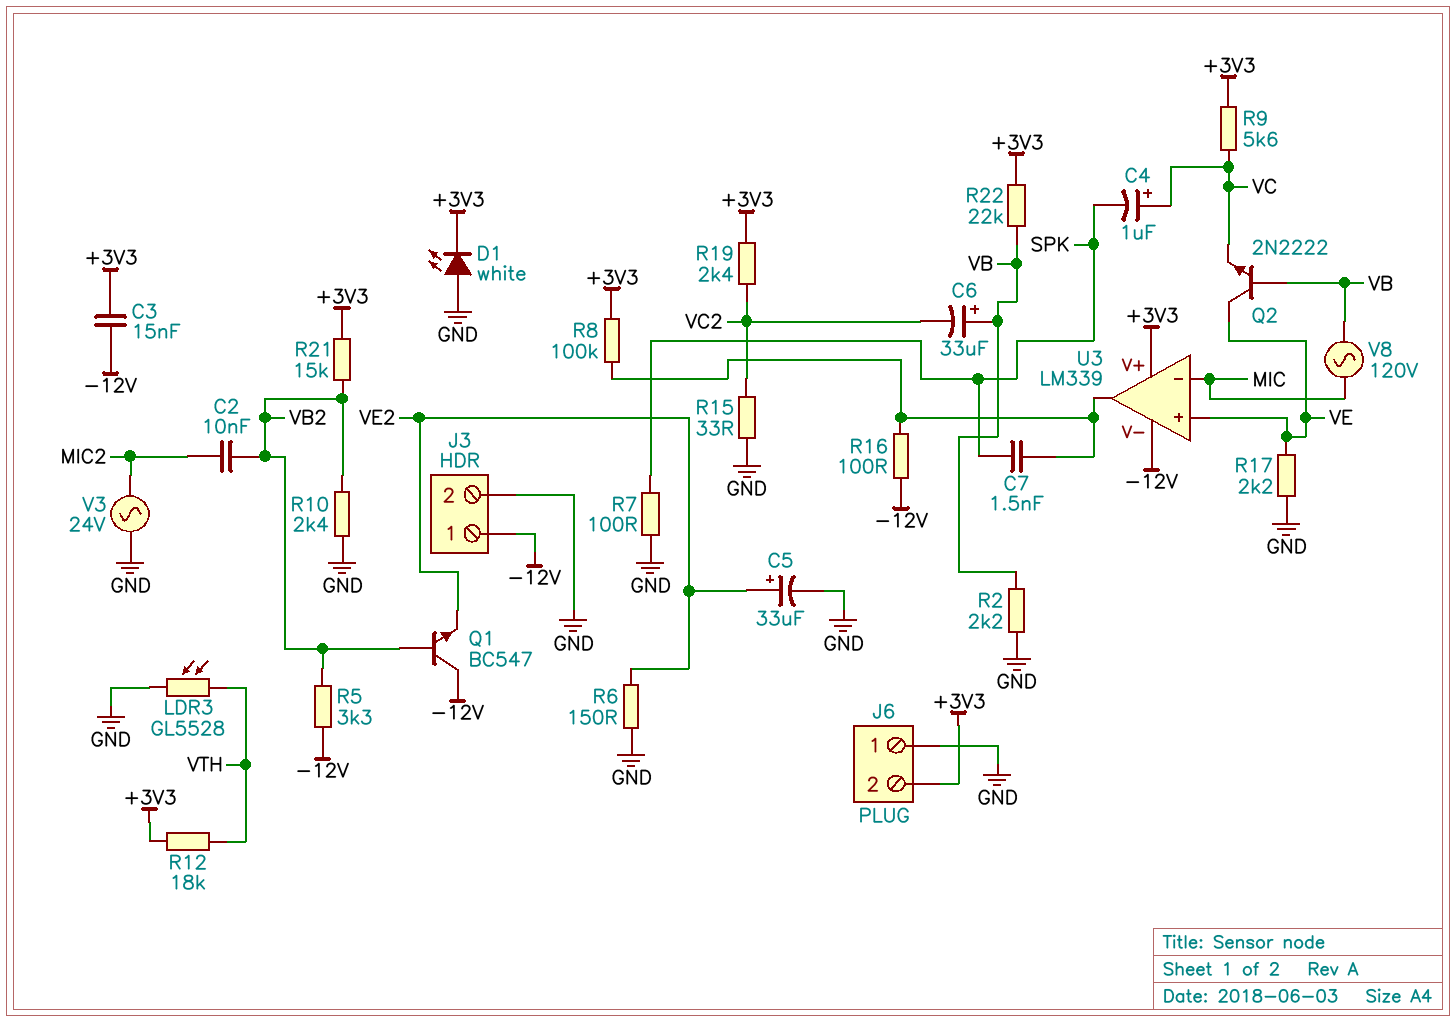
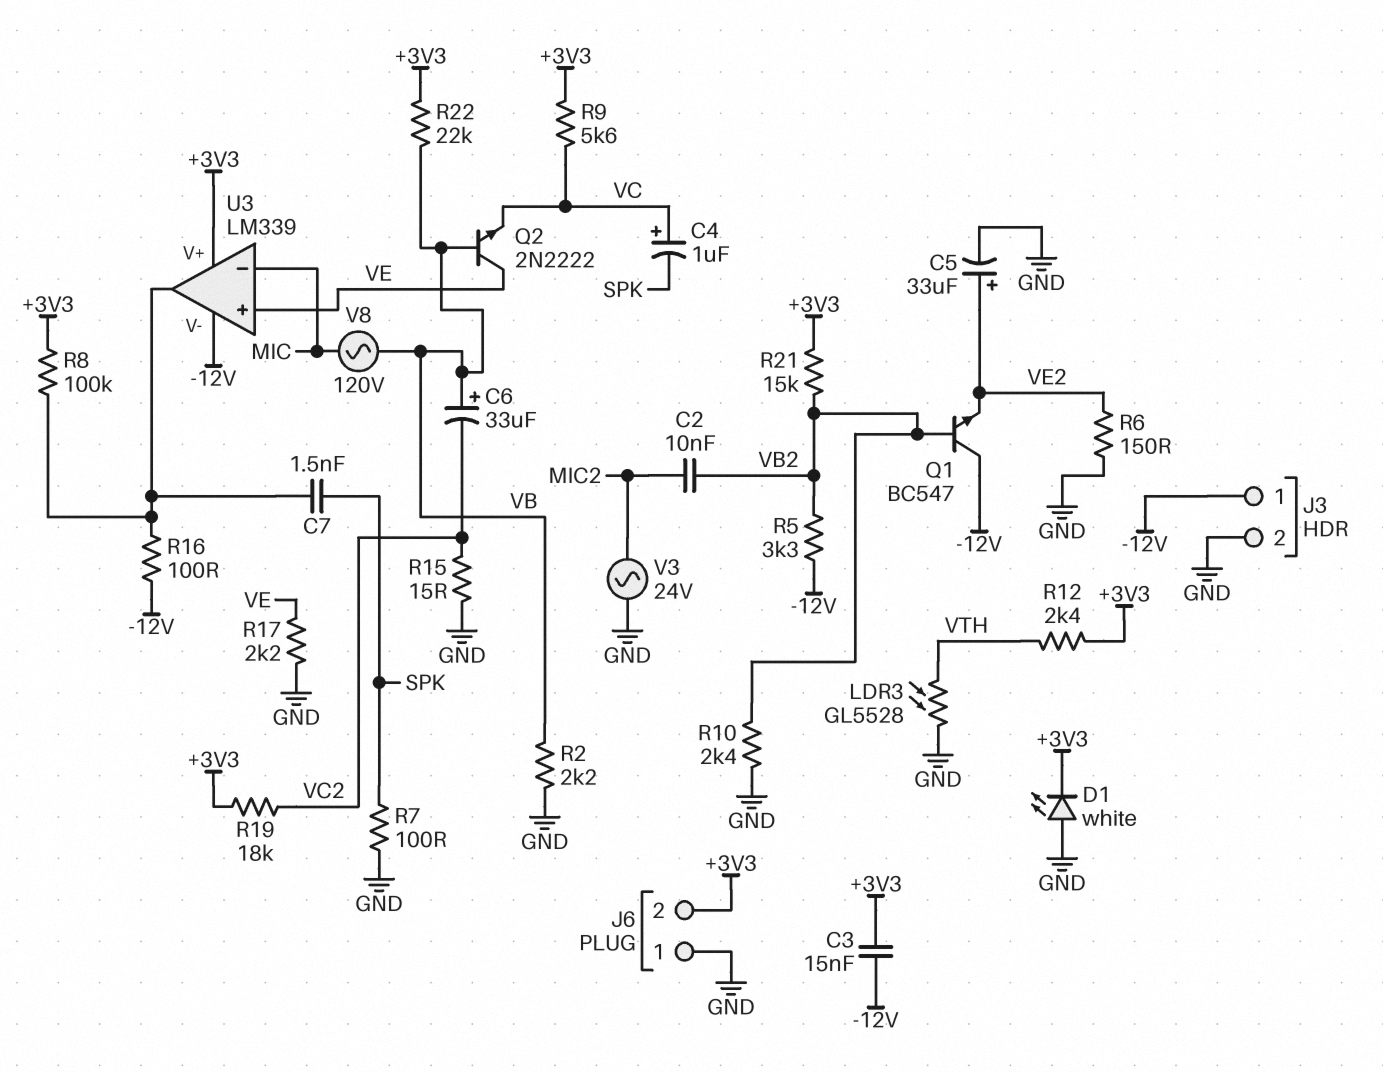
R12: 18k (+3V3, VTH) -> 2.4k (+3V3, VTH)
R15: 33 (GND, VC2) -> 15 (GND, VC2)
R19: 2.4k (+3V3, VC2) -> 18k (+3V3, VC2)

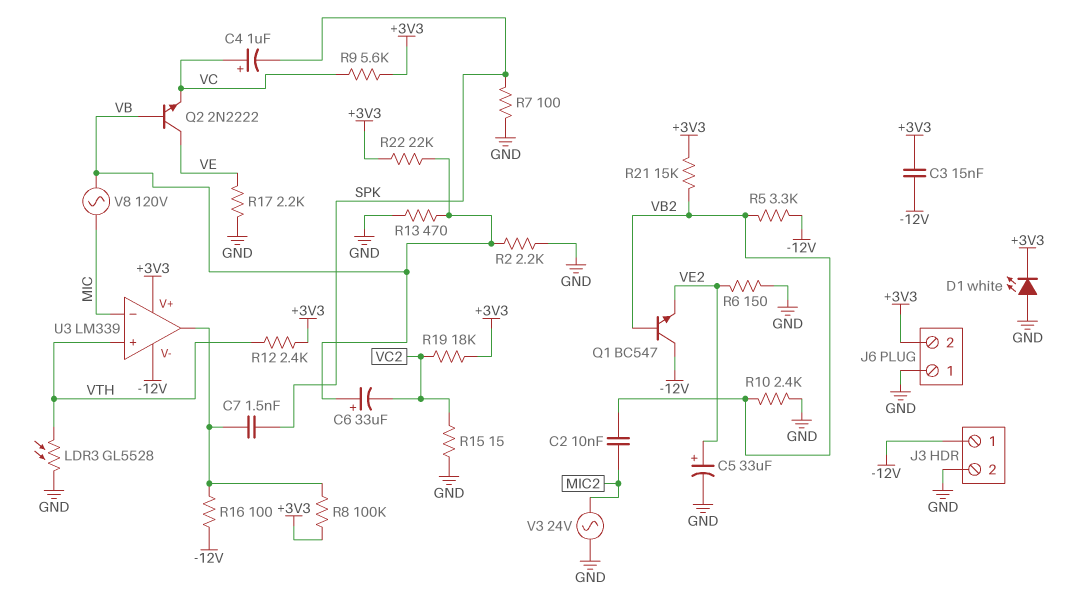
R13: none -> 470 (GND, VB)
U3 pin in+: VE -> VTH

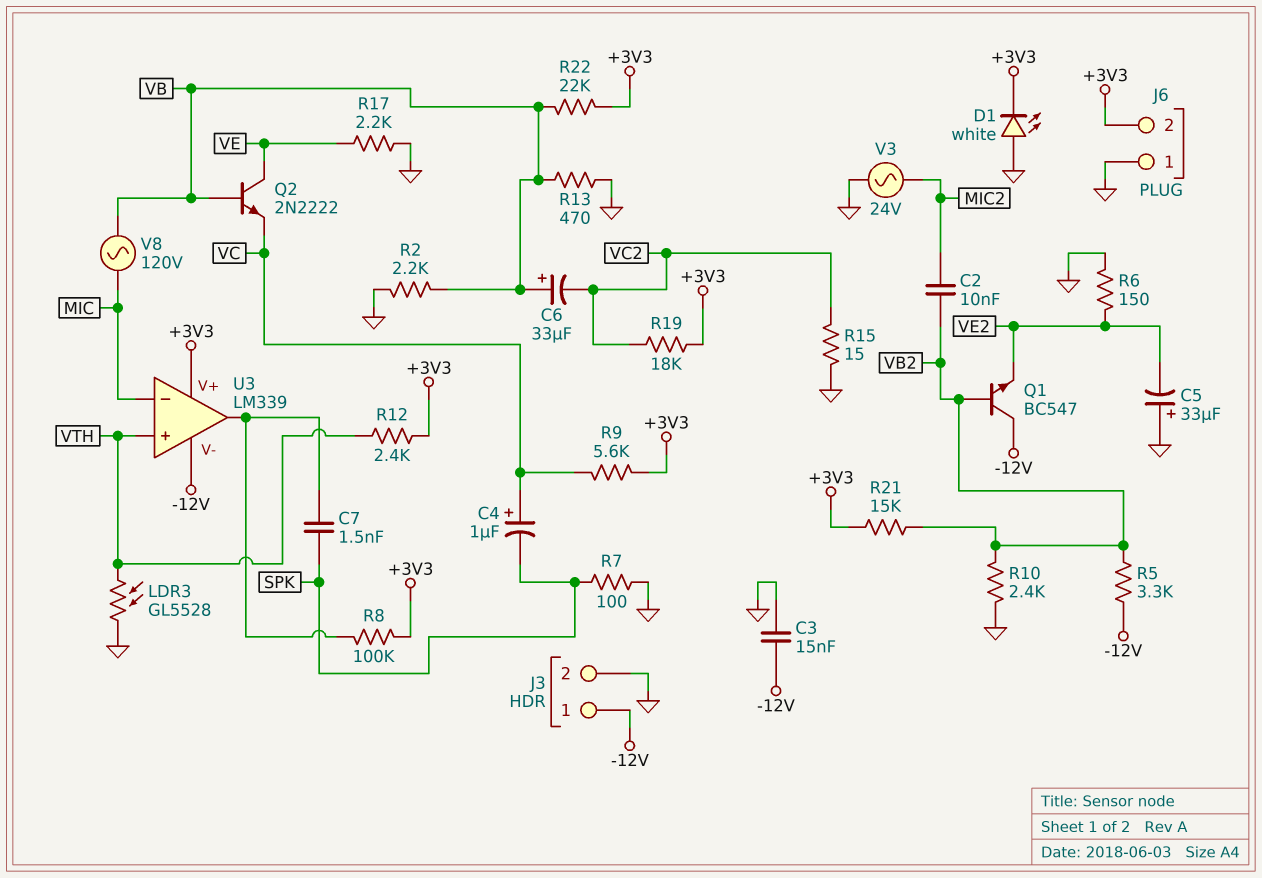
C3: 15nF (+3V3, -12V) -> 15nF (-12V, GND)
C5: 33uF (plus VE2, minus GND) -> 33uF (plus GND, minus VE2)
R16: 100 (-12V, U3/out) -> none

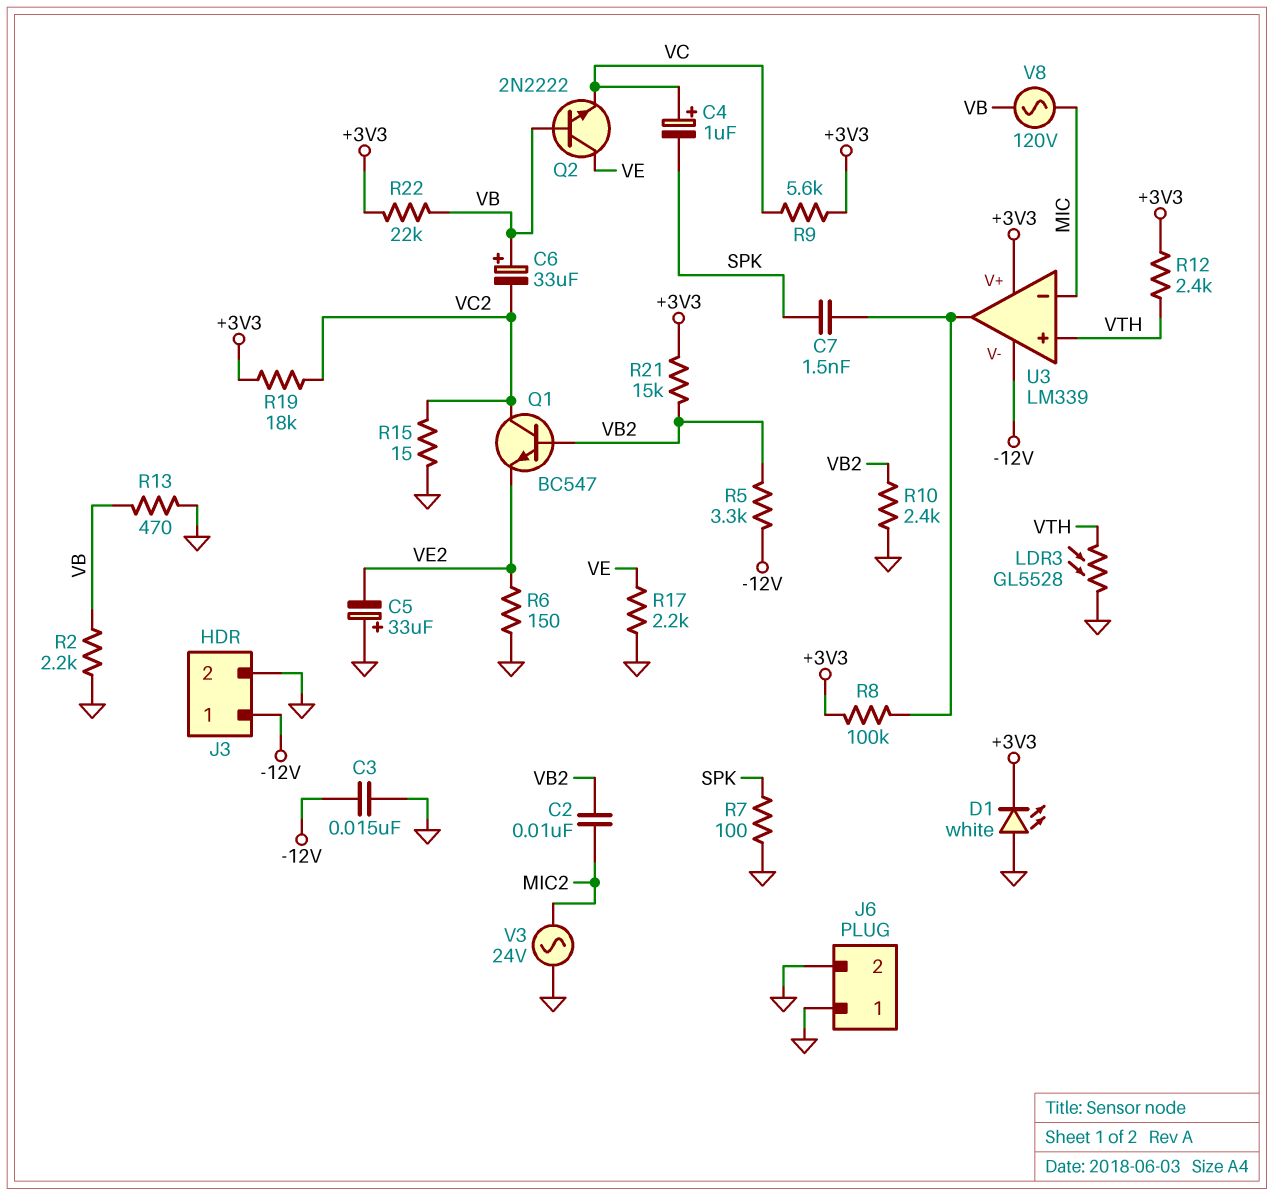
J6 pin 2: +3V3 -> GND
Q1: NPN BC547 (B VB2, C -12V, E VE2) -> NPN BC547 (B VB2, C VC2, E VE2)

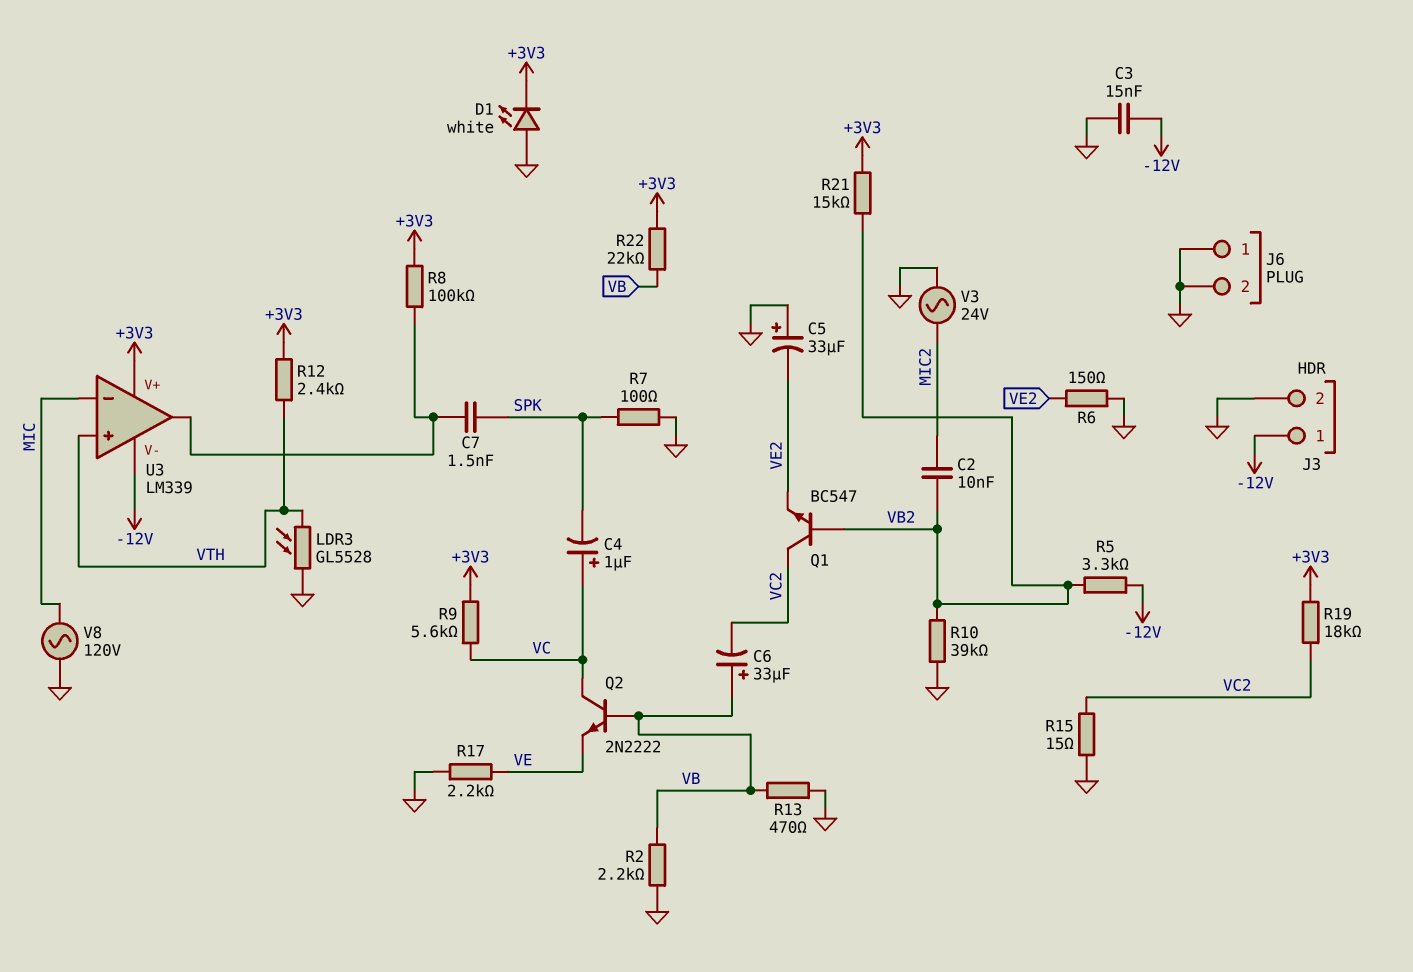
Q2: NPN 2N2222 (B VB, C VE, E VC) -> NPN 2N2222 (B VB, C VC, E VE)
R10: 2.4k (GND, VB2) -> 39k (GND, VB2)
V8: AC 120V (MIC, VB) -> AC 120V (GND, MIC)

